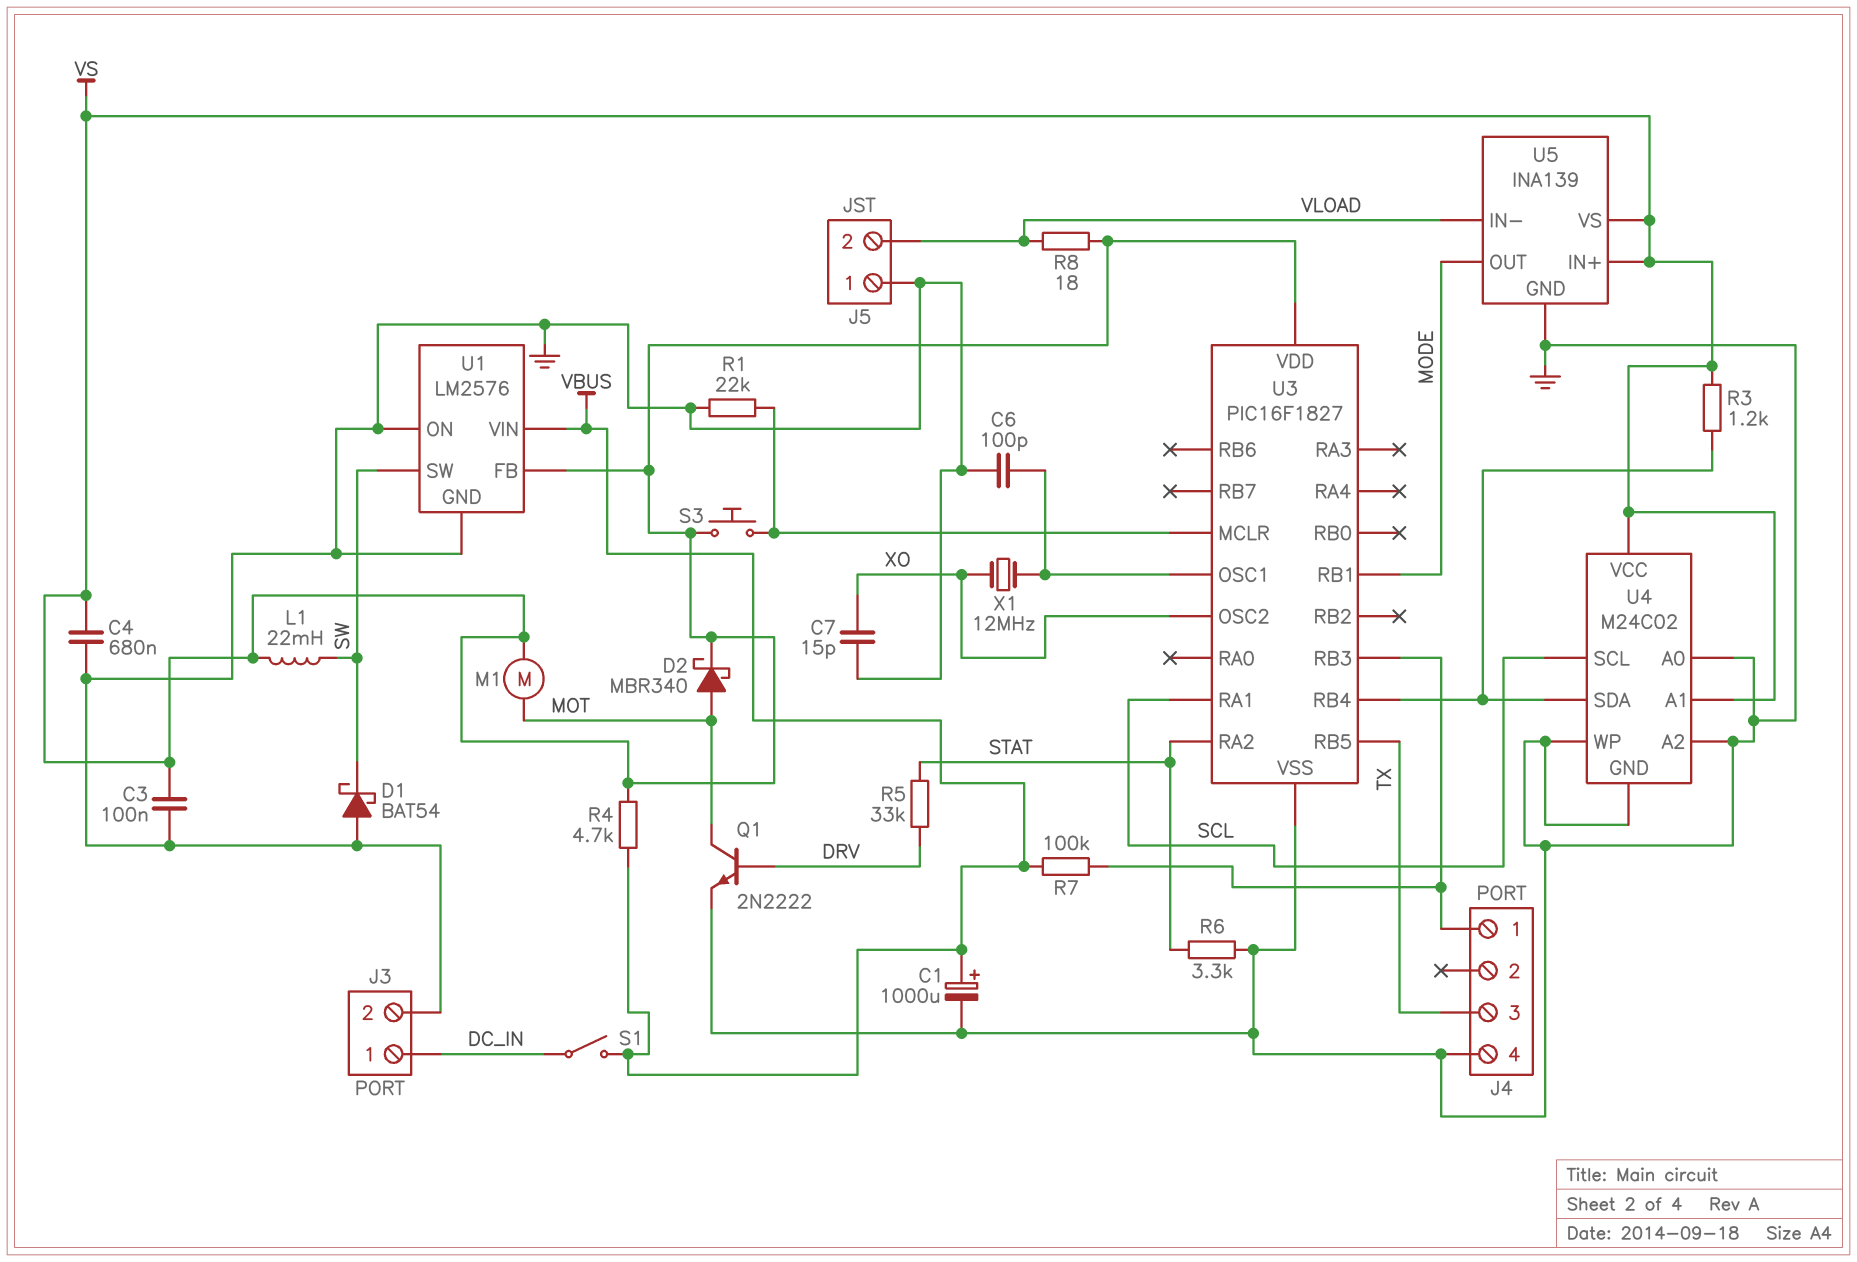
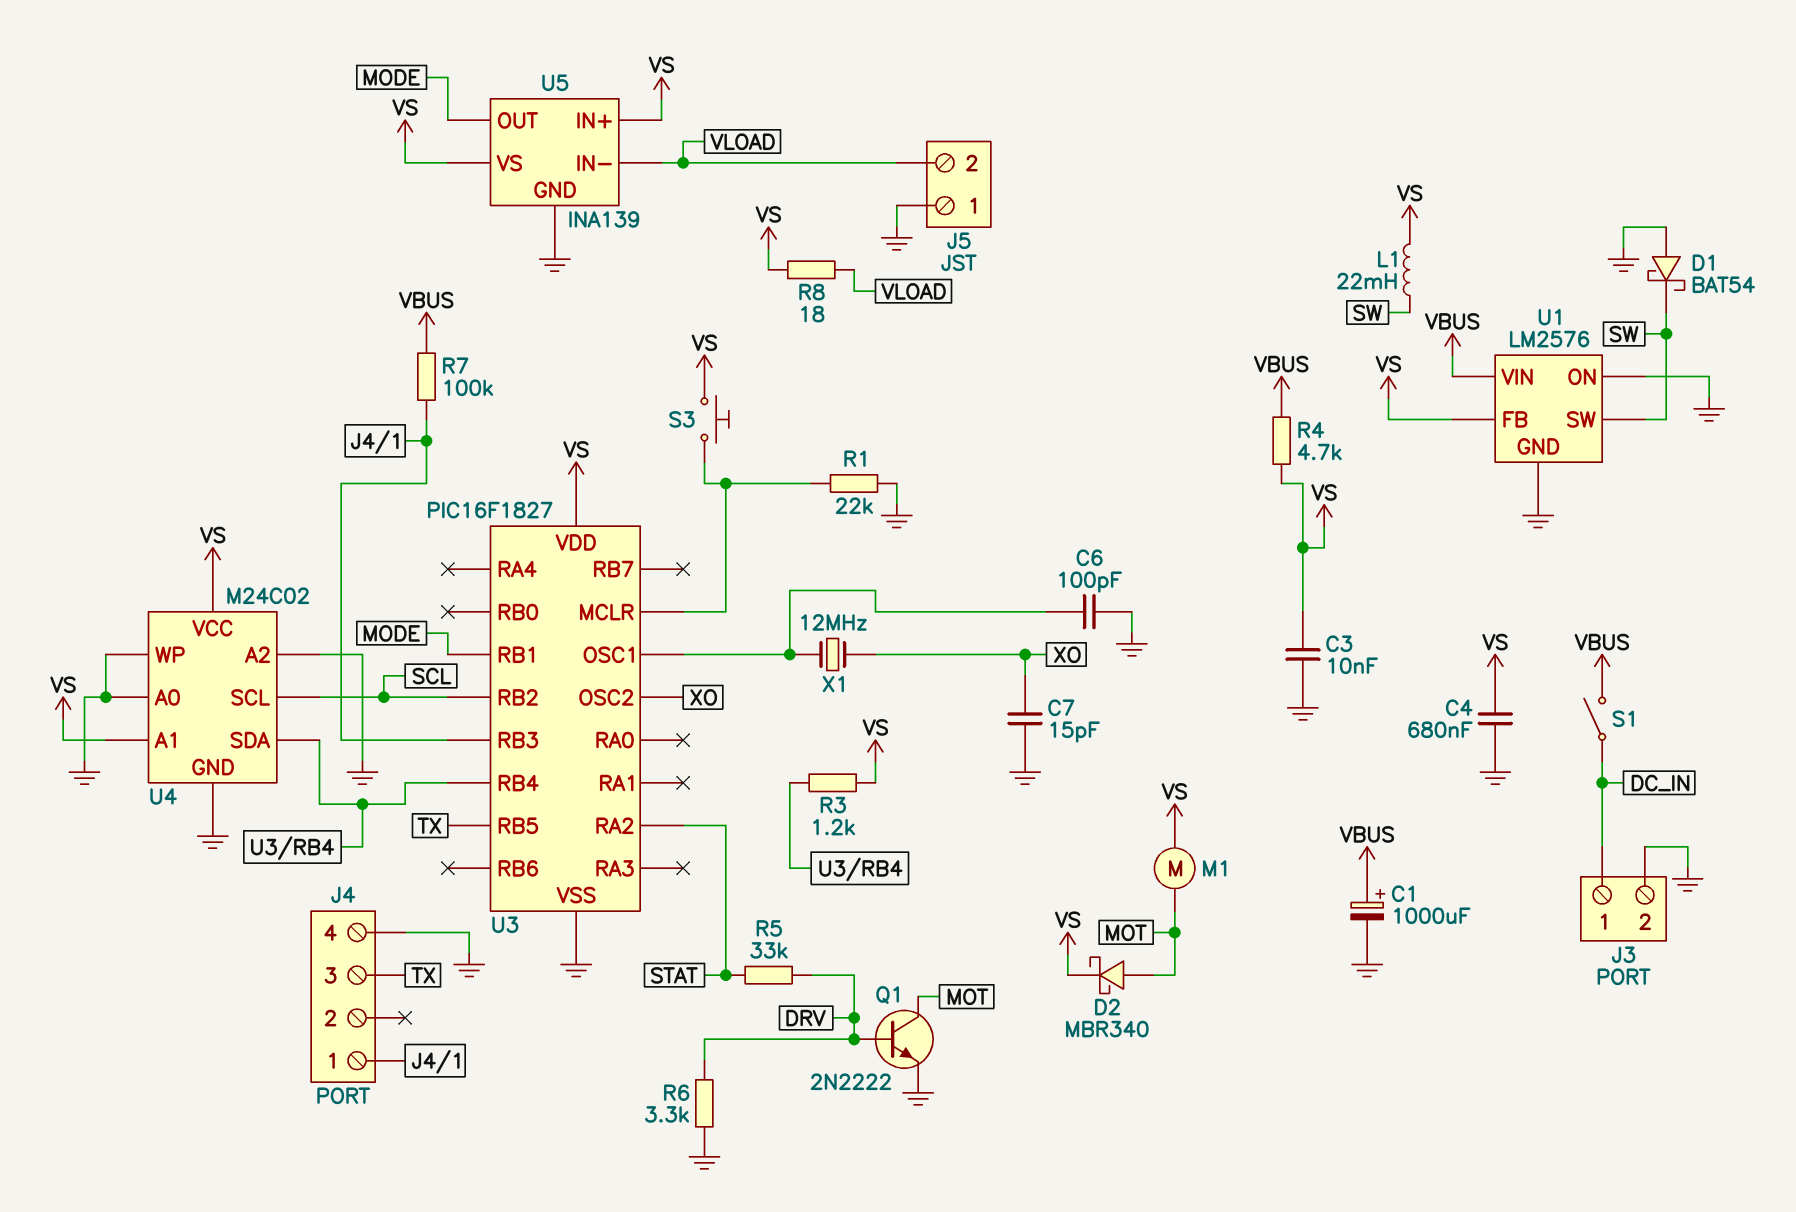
C3: 100nF (GND, VS) -> 10nF (GND, VS)
R6: 3.3k (GND, STAT) -> 3.3k (DRV, GND)
U3 pin RA1: SCL -> none
U3 pin RB2: none -> SCL

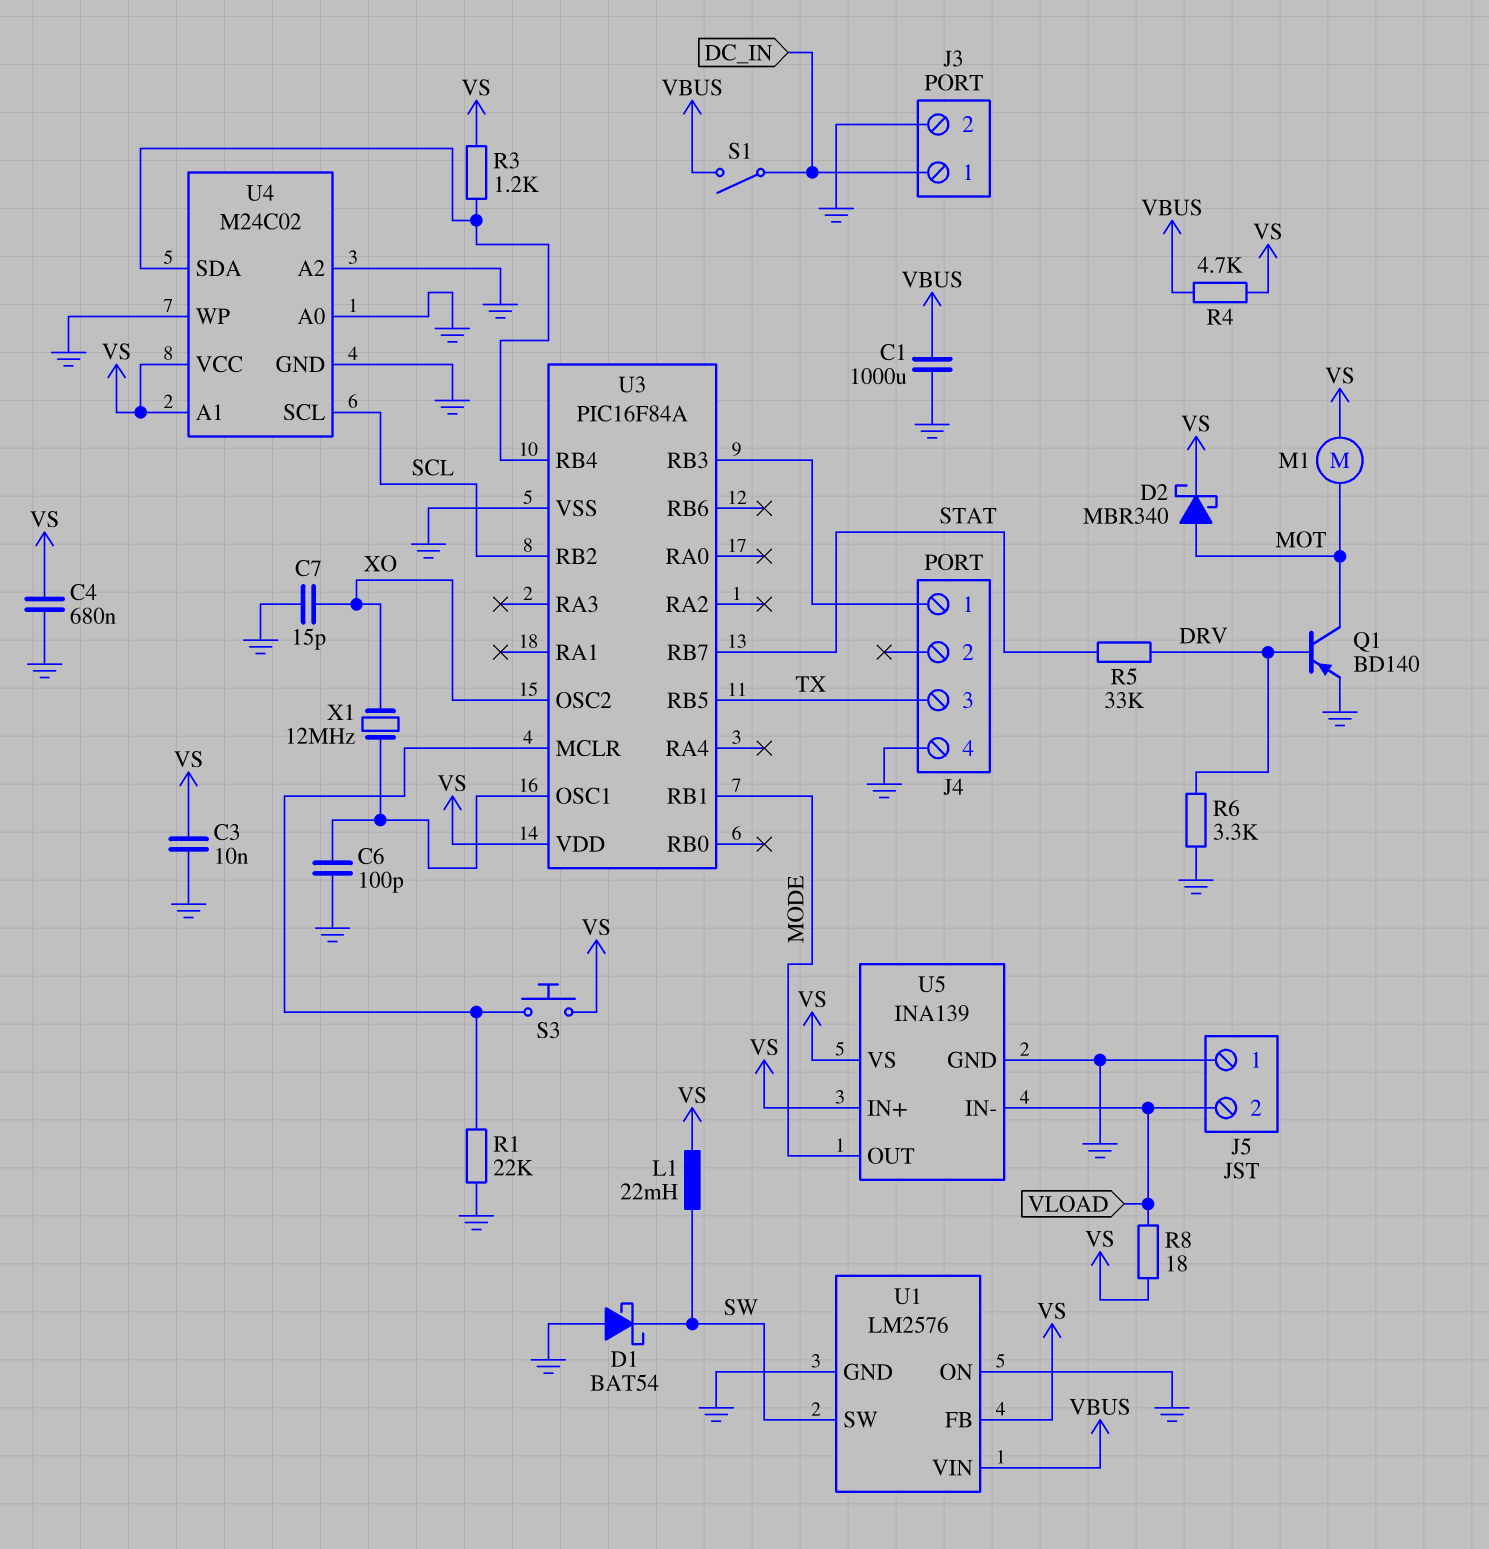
C1: 1000uF (plus VBUS, minus GND) -> 1000uF (GND, VBUS)
Q1: NPN 2N2222 (B DRV, C MOT, E GND) -> PNP BD140 (B DRV, C MOT, E GND)
R7: 100k (J4/1, VBUS) -> none
U3: PIC16F1827 -> PIC16F84A
U3 pin RA2: STAT -> none
U3 pin RB7: none -> STAT

